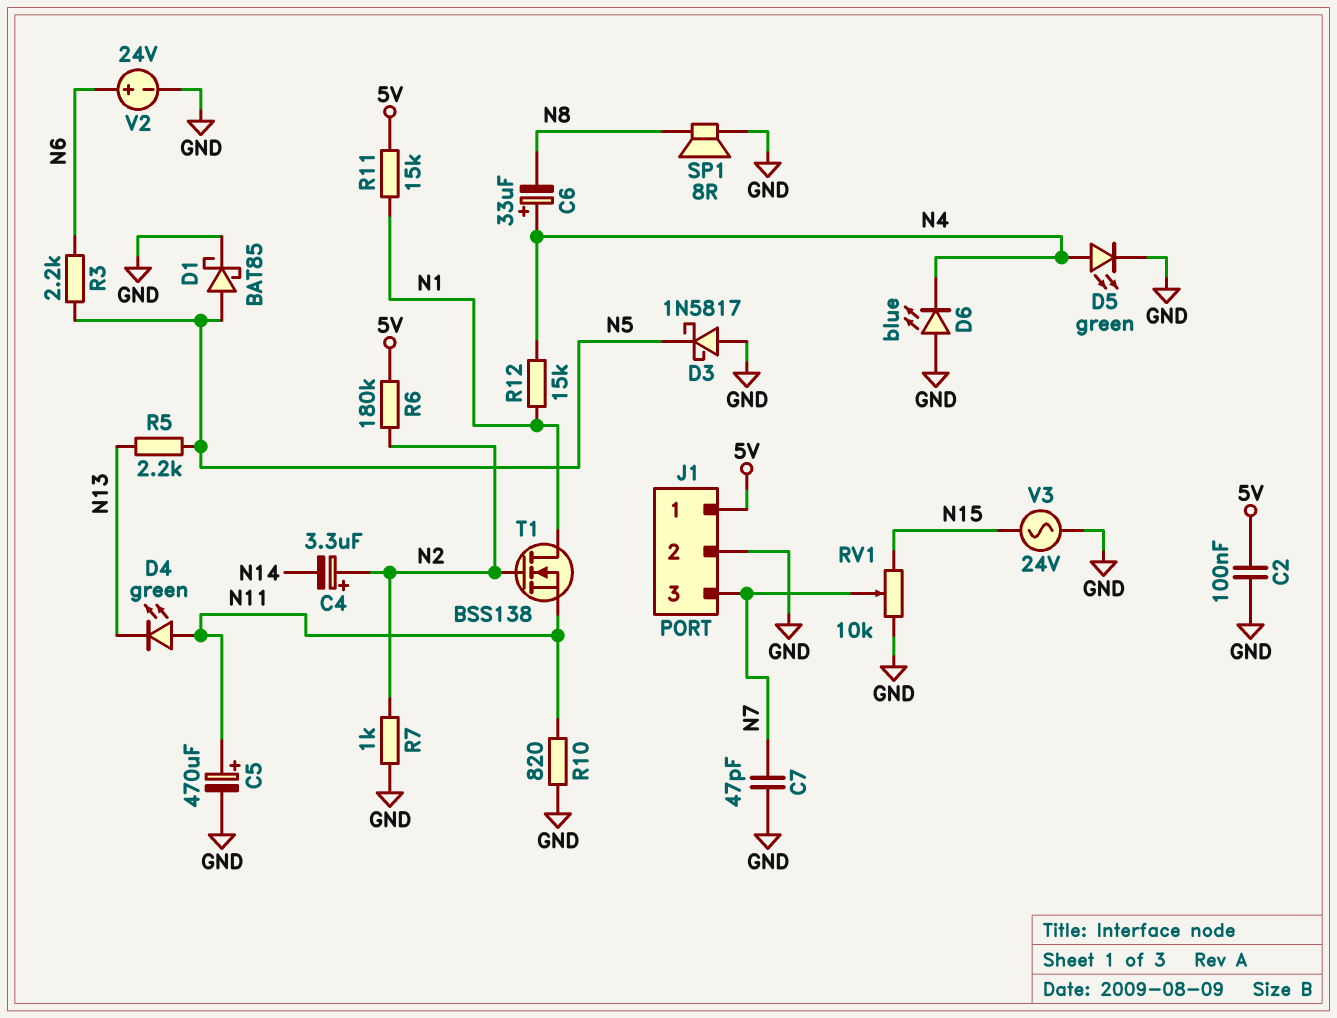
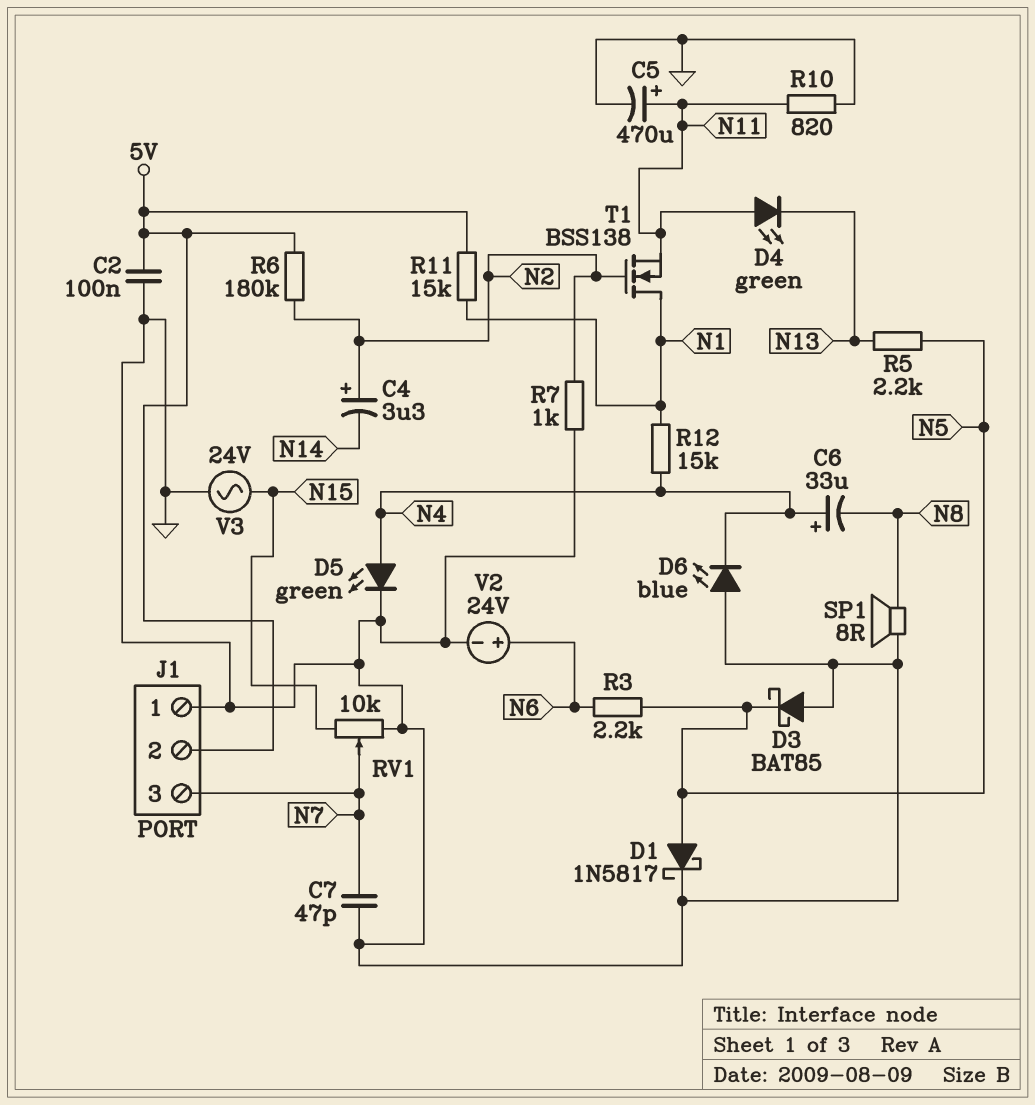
D1: schottky BAT85 (A N5, K GND) -> schottky 1N5817 (A N5, K GND)
D3: schottky 1N5817 (A GND, K N5) -> schottky BAT85 (A GND, K N5)
J1 pin 1: 5V -> GND
J1 pin 2: GND -> 5V

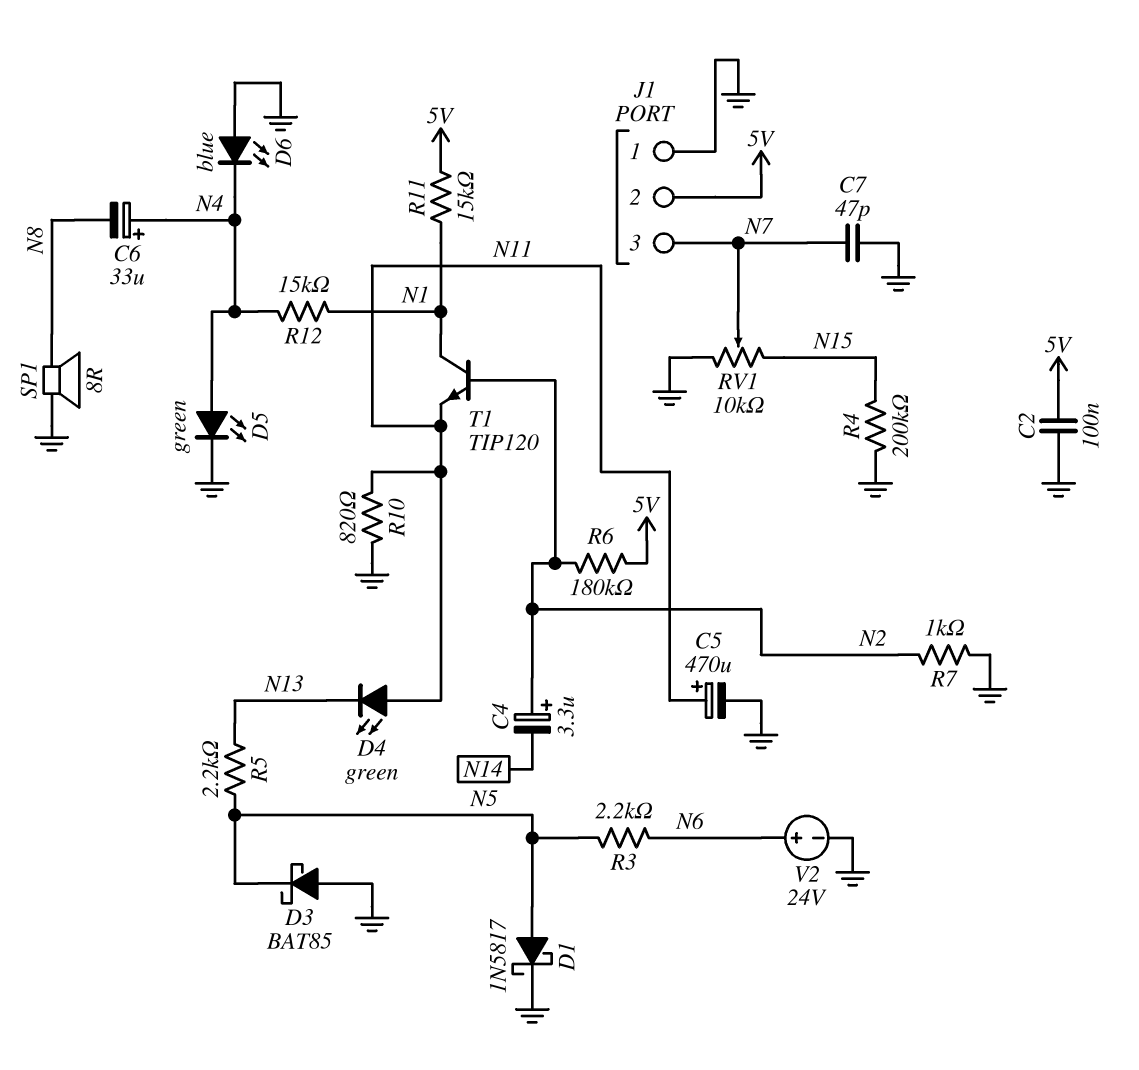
R4: none -> 200k (GND, N15)
T1: NMOS BSS138 (G N2, D N1, S N11) -> NPN TIP120 (B N2, C N1, E N11)
V3: AC 24V (GND, N15) -> none

